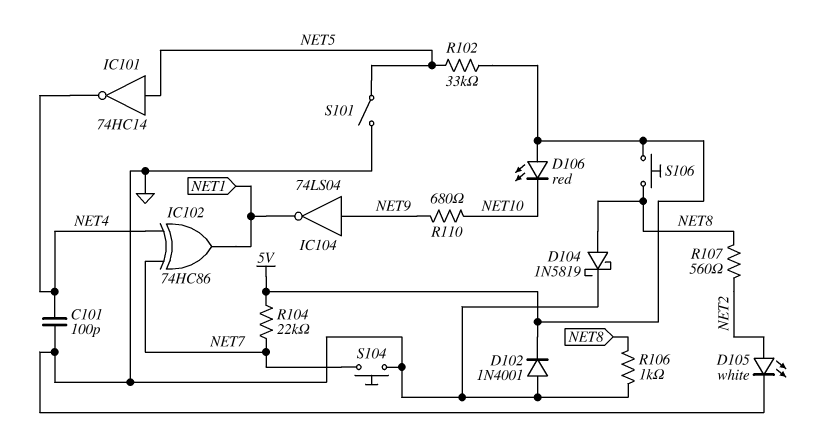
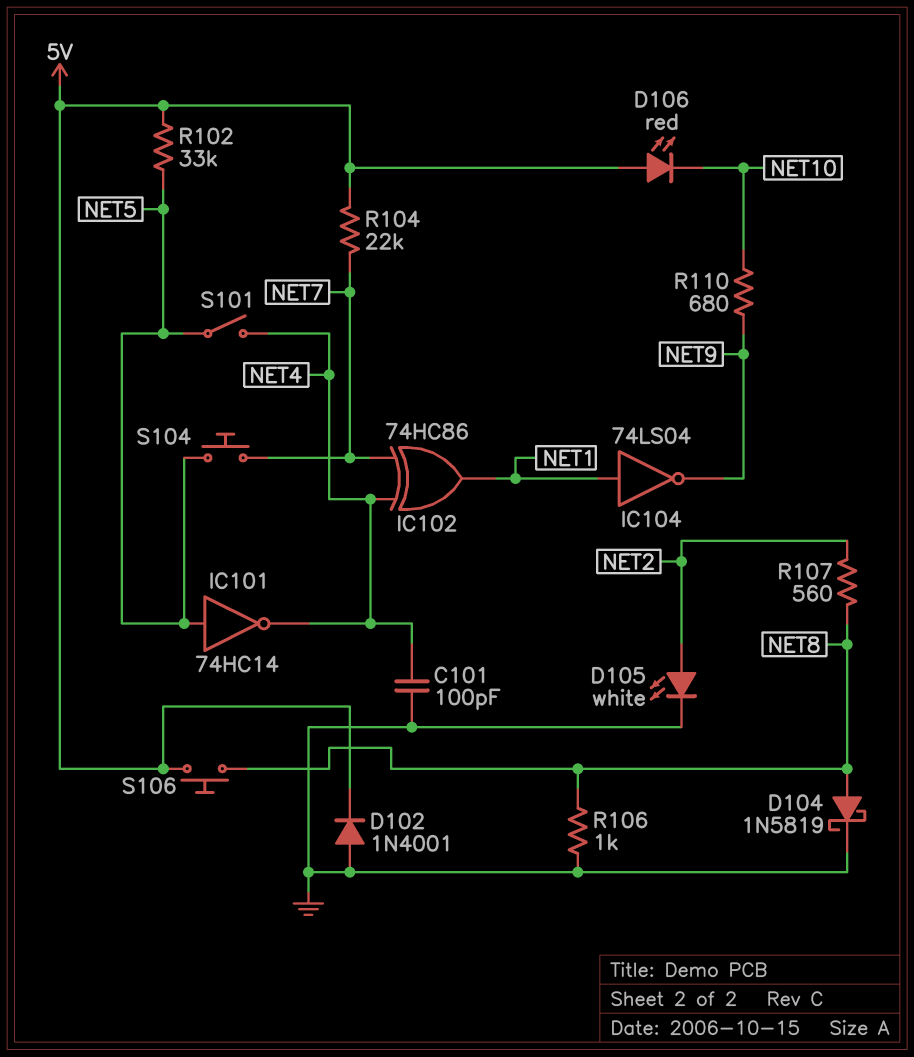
IC104: NOT 74LS04 (in NET9, out NET1) -> NOT 74LS04 (in NET1, out NET9)
S101: switch (GND, NET5) -> switch (NET4, NET5)
S104: button (GND, NET7) -> button (NET5, NET7)

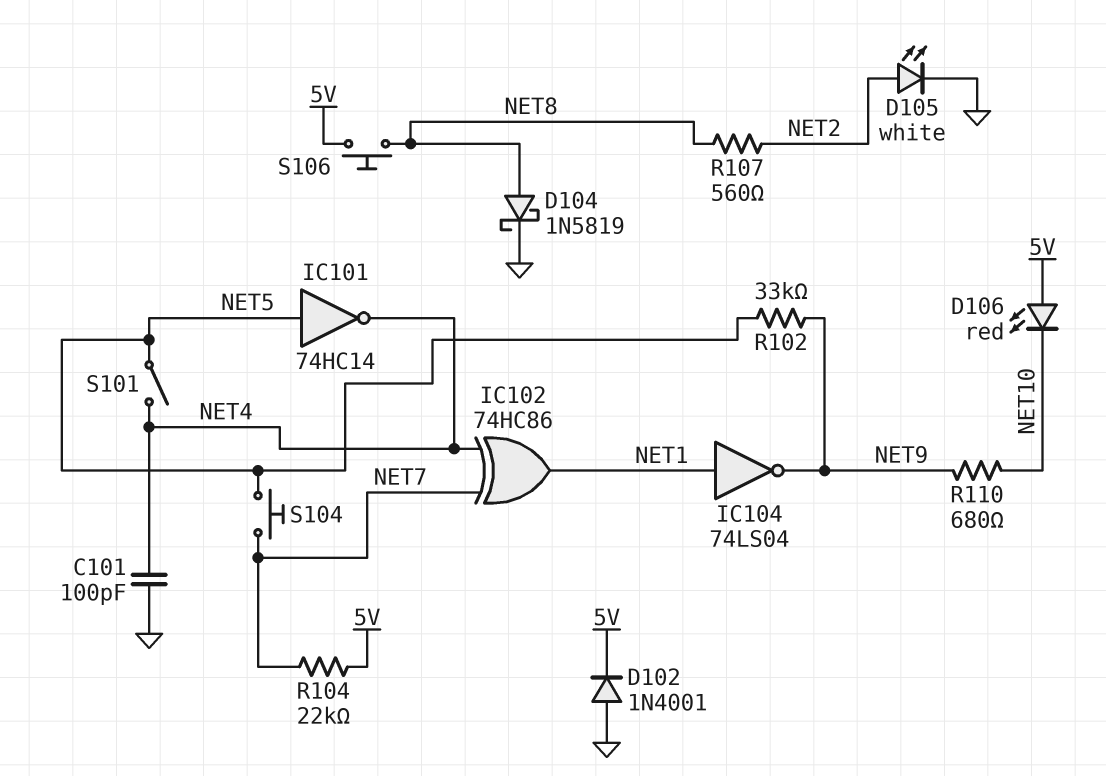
R102: 33k (5V, NET5) -> 33k (NET5, NET9)
R106: 1k (GND, NET8) -> none

